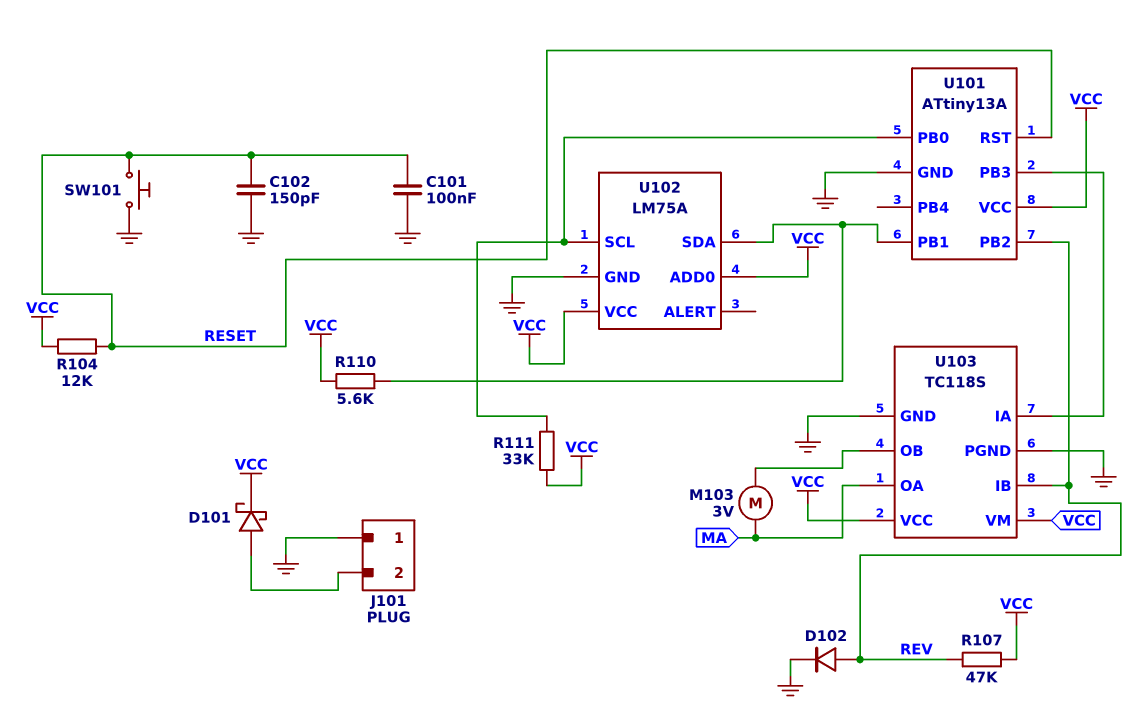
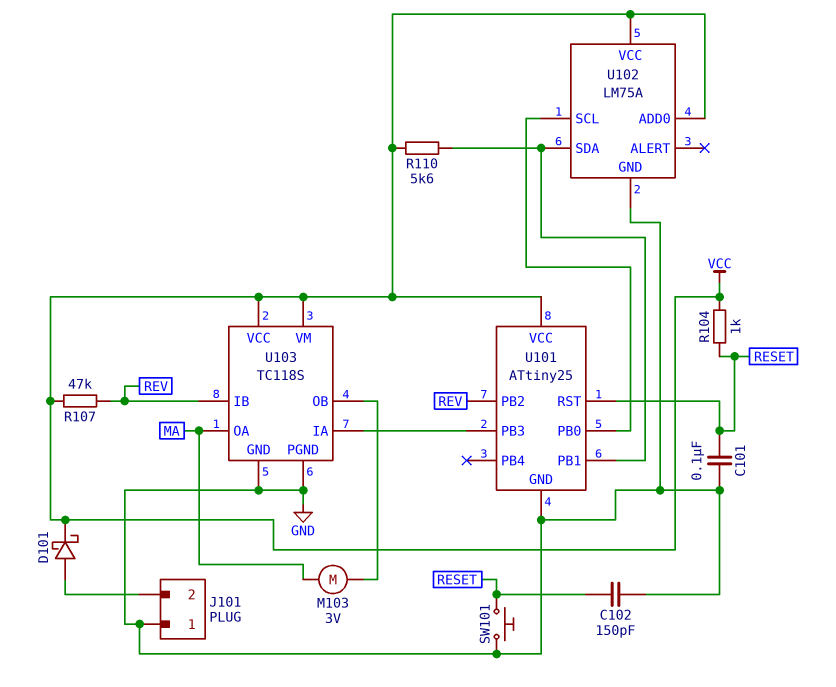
D102: diode (A REV, K GND) -> none
R104: 12k (RESET, VCC) -> 1k (RESET, VCC)
R111: 33k (U101/PB0, VCC) -> none
U101: ATtiny13A -> ATtiny25

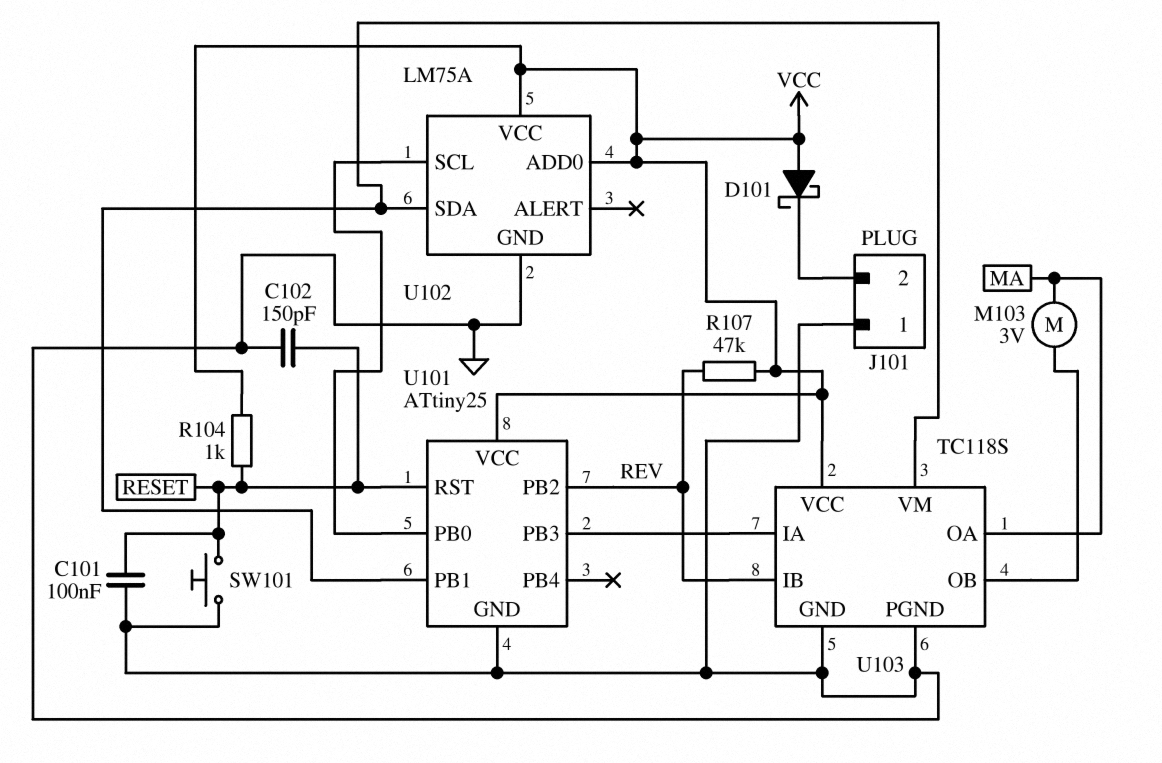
D101: schottky (A J101/2, K VCC) -> schottky (A VCC, K J101/2)
R110: 5.6k (U101/PB1, VCC) -> none
U103 pin VM: VCC -> U101/PB1

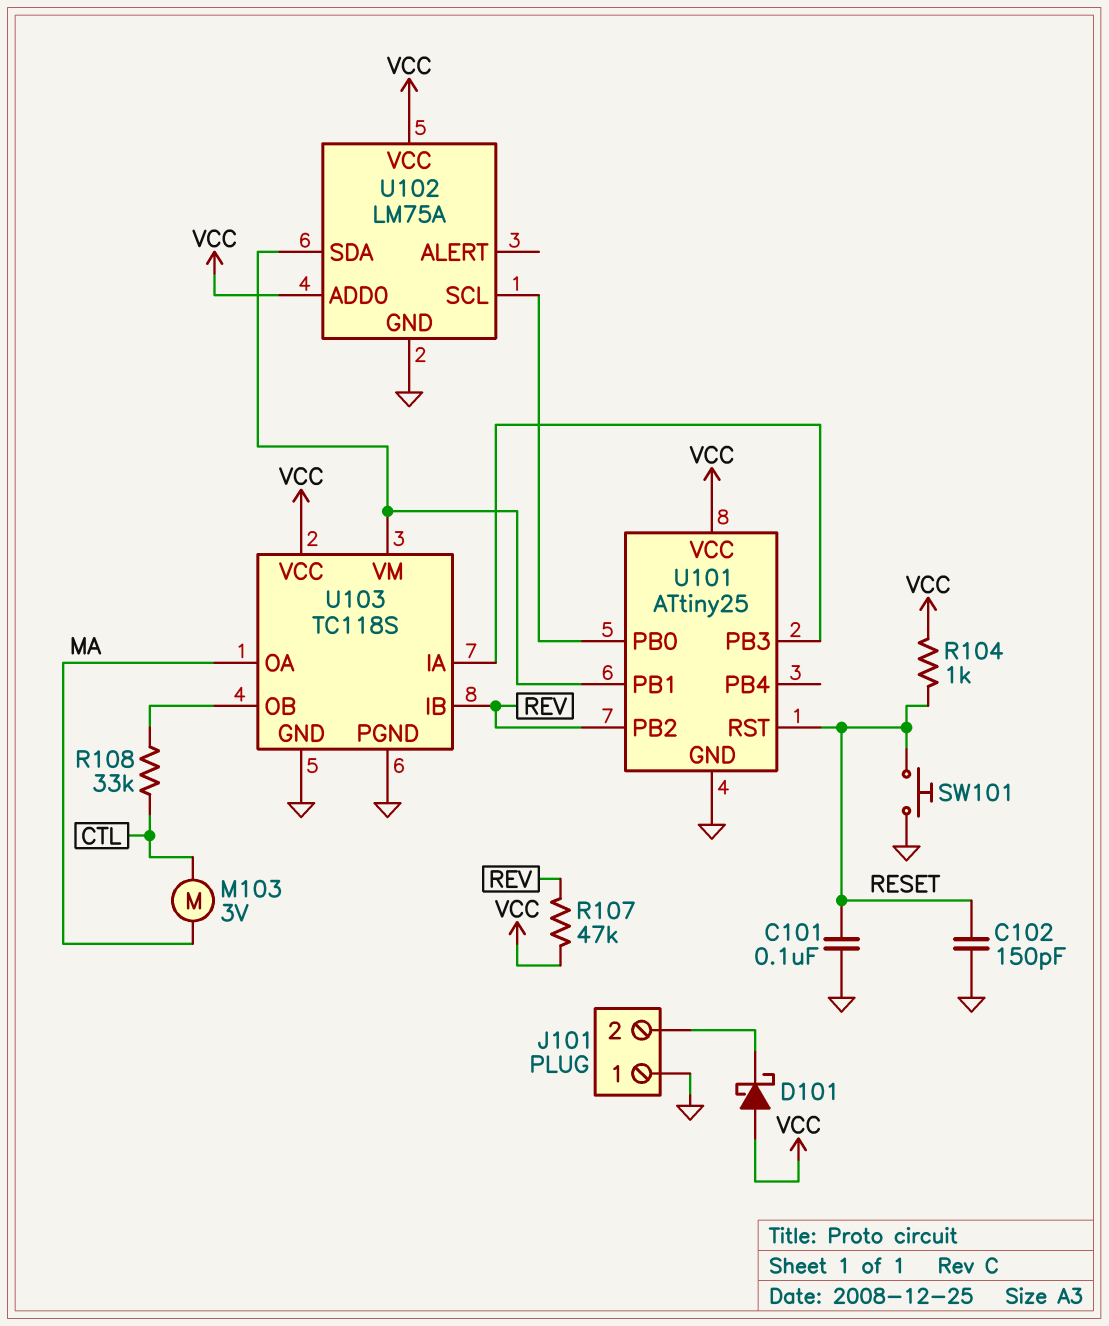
M103: motor 3V (MA, U103/OB) -> motor 3V (CTL, MA)
R108: none -> 33k (CTL, U103/OB)

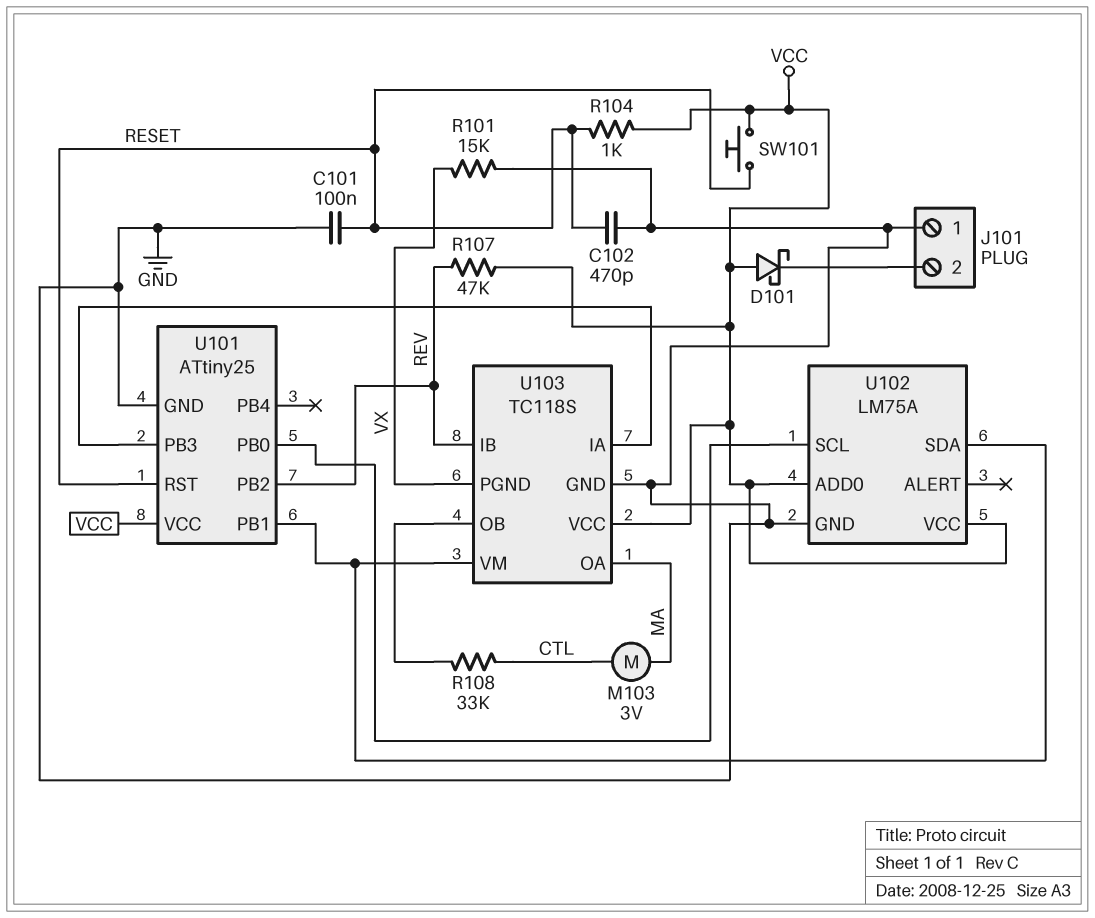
C102: 150pF (GND, RESET) -> 470pF (GND, RESET)
R101: none -> 15k (GND, VX)
SW101: button (GND, RESET) -> button (RESET, VCC)
U103 pin PGND: GND -> VX

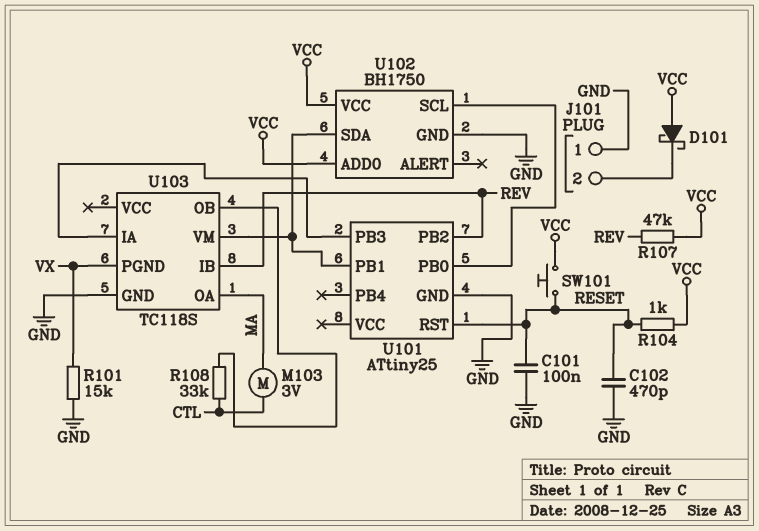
U101 pin VCC: VCC -> none
U102: LM75A -> BH1750
U103 pin VCC: VCC -> none

